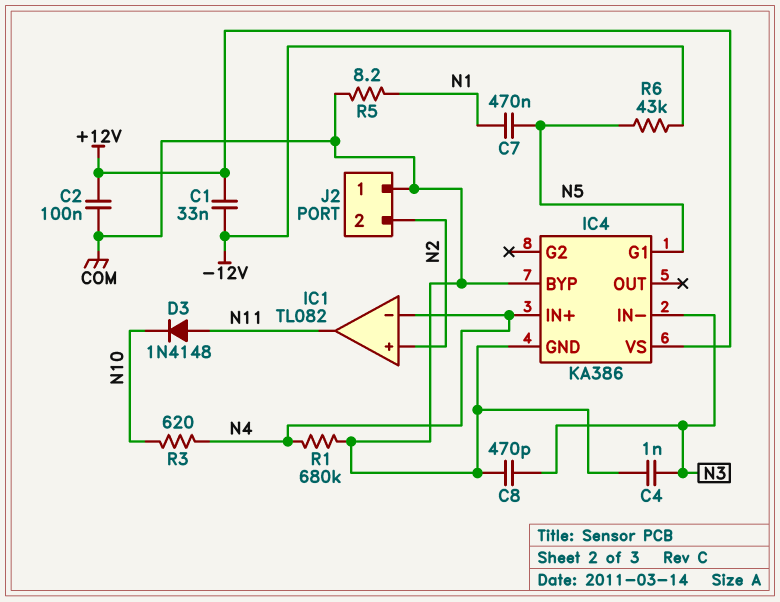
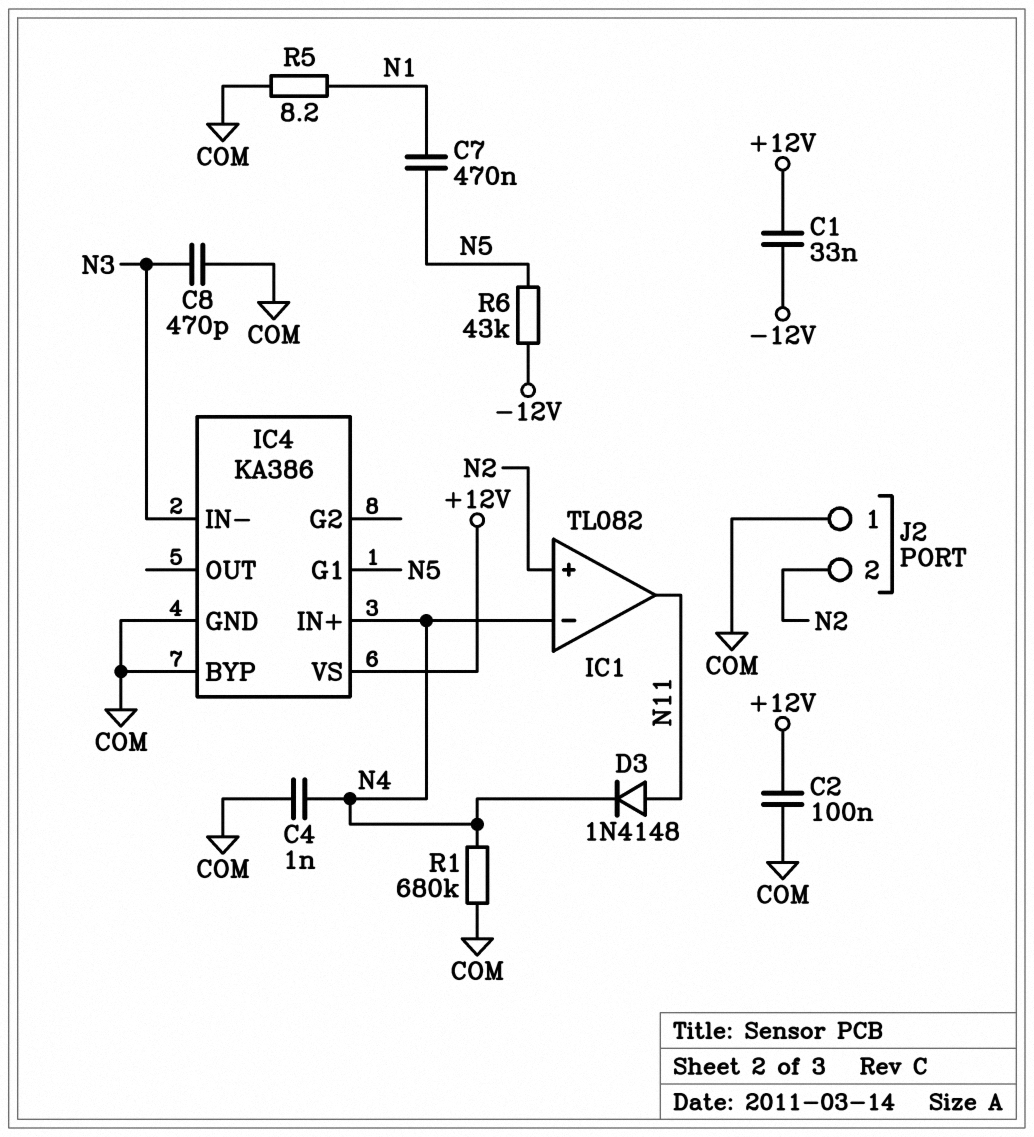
C4: 1nF (COM, N3) -> 1nF (COM, N4)
D3: diode 1N4148 (A N11, K N10) -> diode 1N4148 (A N11, K N4)
R3: 620 (N4, N10) -> none

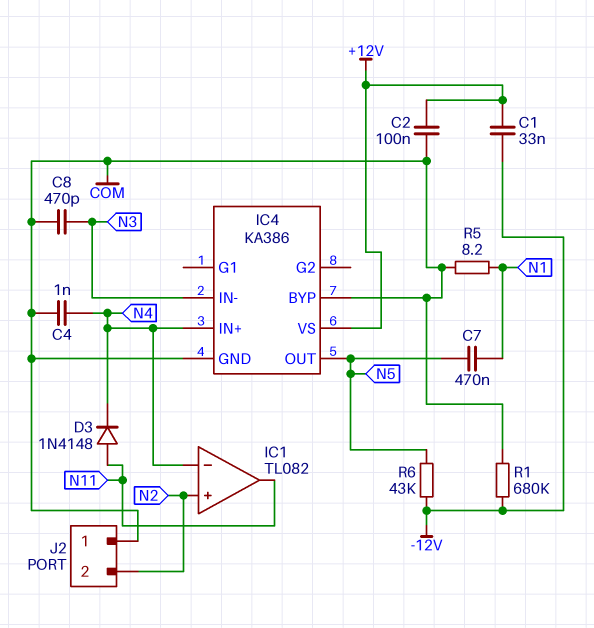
IC4 pin G1: N5 -> none
IC4 pin OUT: none -> N5
R1: 680k (COM, N4) -> 680k (-12V, COM)

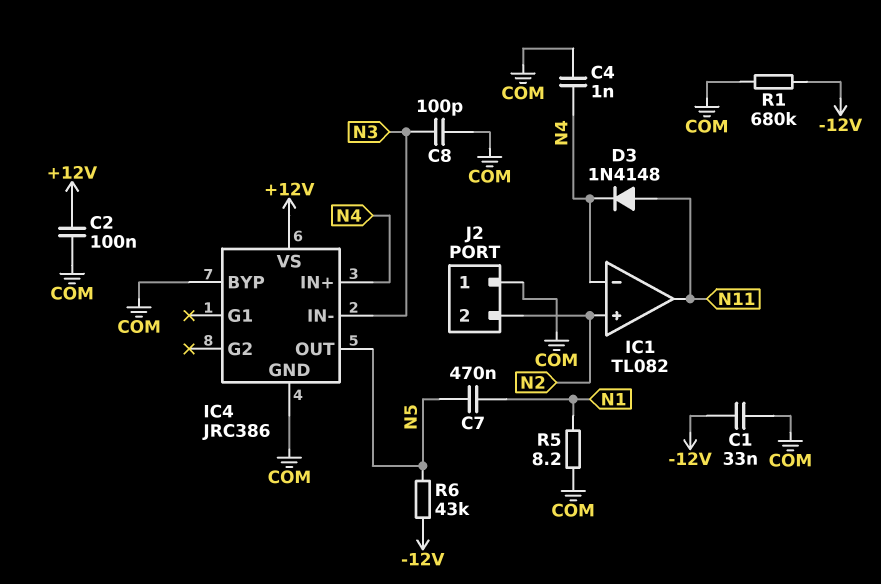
C1: 33nF (+12V, -12V) -> 33nF (-12V, COM)
C8: 470pF (COM, N3) -> 100pF (COM, N3)
IC4: KA386 -> JRC386

